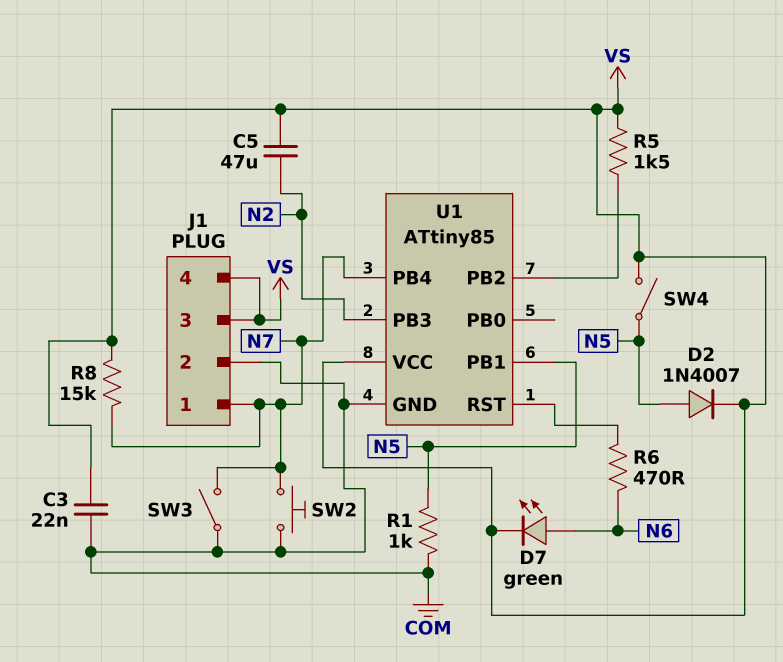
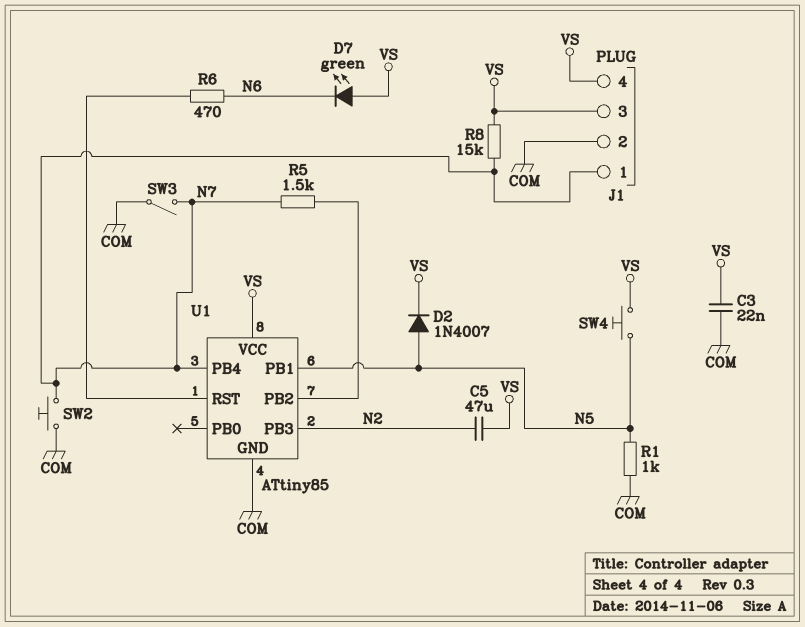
D7: LED green (A N6, K VS) -> LED green (A VS, K N6)
R5: 1.5k (U1/PB2, VS) -> 1.5k (N7, U1/PB2)
SW4: switch (N5, VS) -> button (N5, VS)

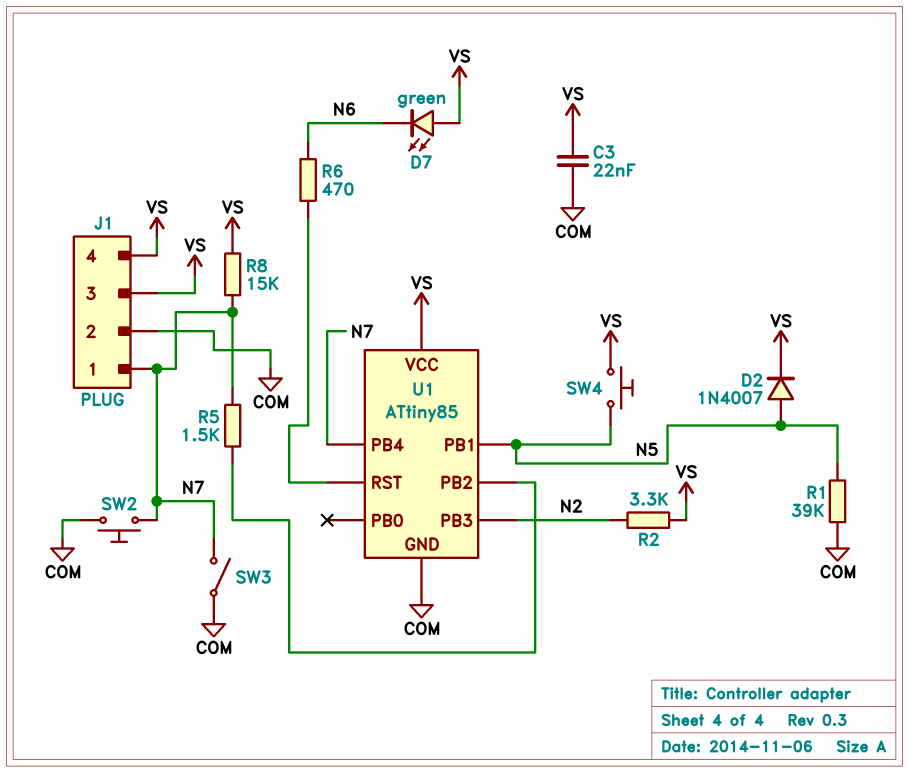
C5: 47uF (N2, VS) -> none
R1: 1k (COM, N5) -> 39k (COM, N5)
R2: none -> 3.3k (N2, VS)

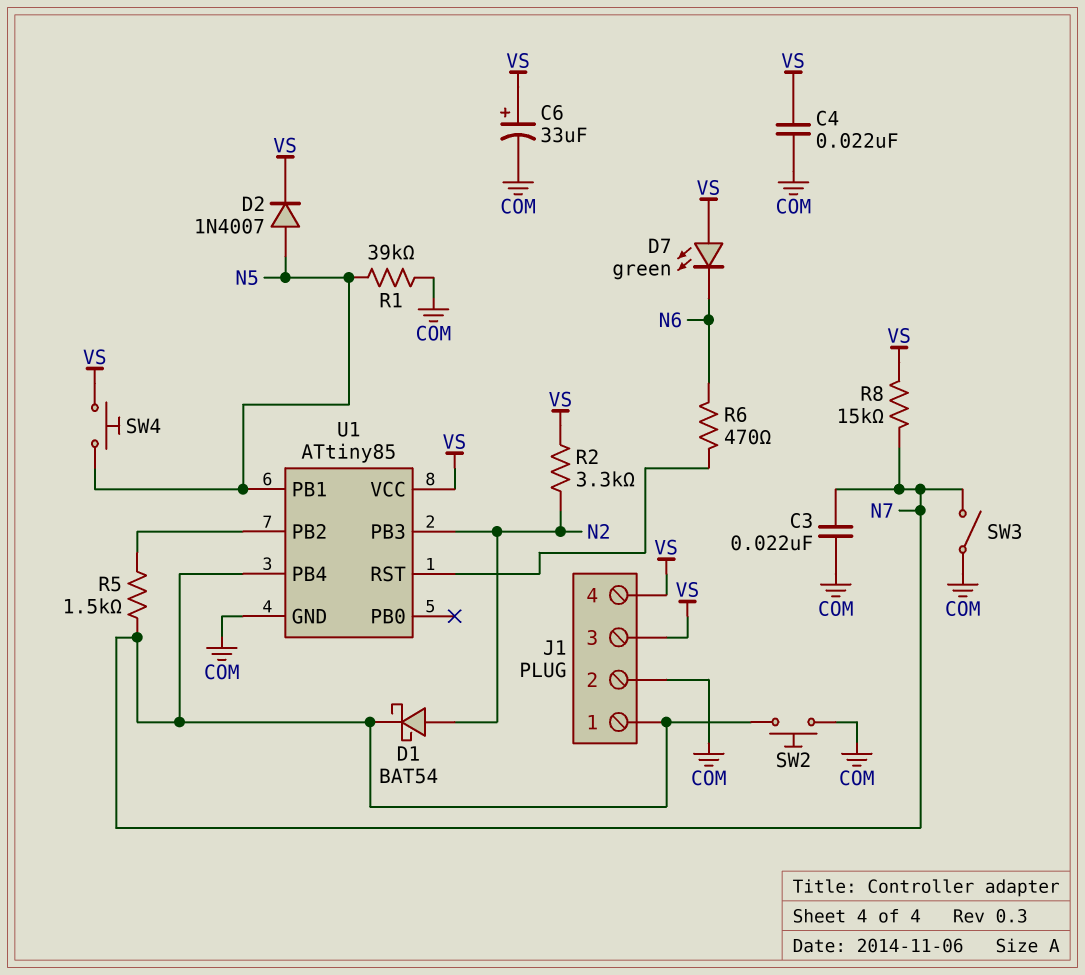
C3: 22nF (COM, VS) -> 22nF (COM, N7)
C4: none -> 22nF (COM, VS)
C6: none -> 33uF (plus VS, minus COM)
D1: none -> schottky BAT54 (A N2, K N7)

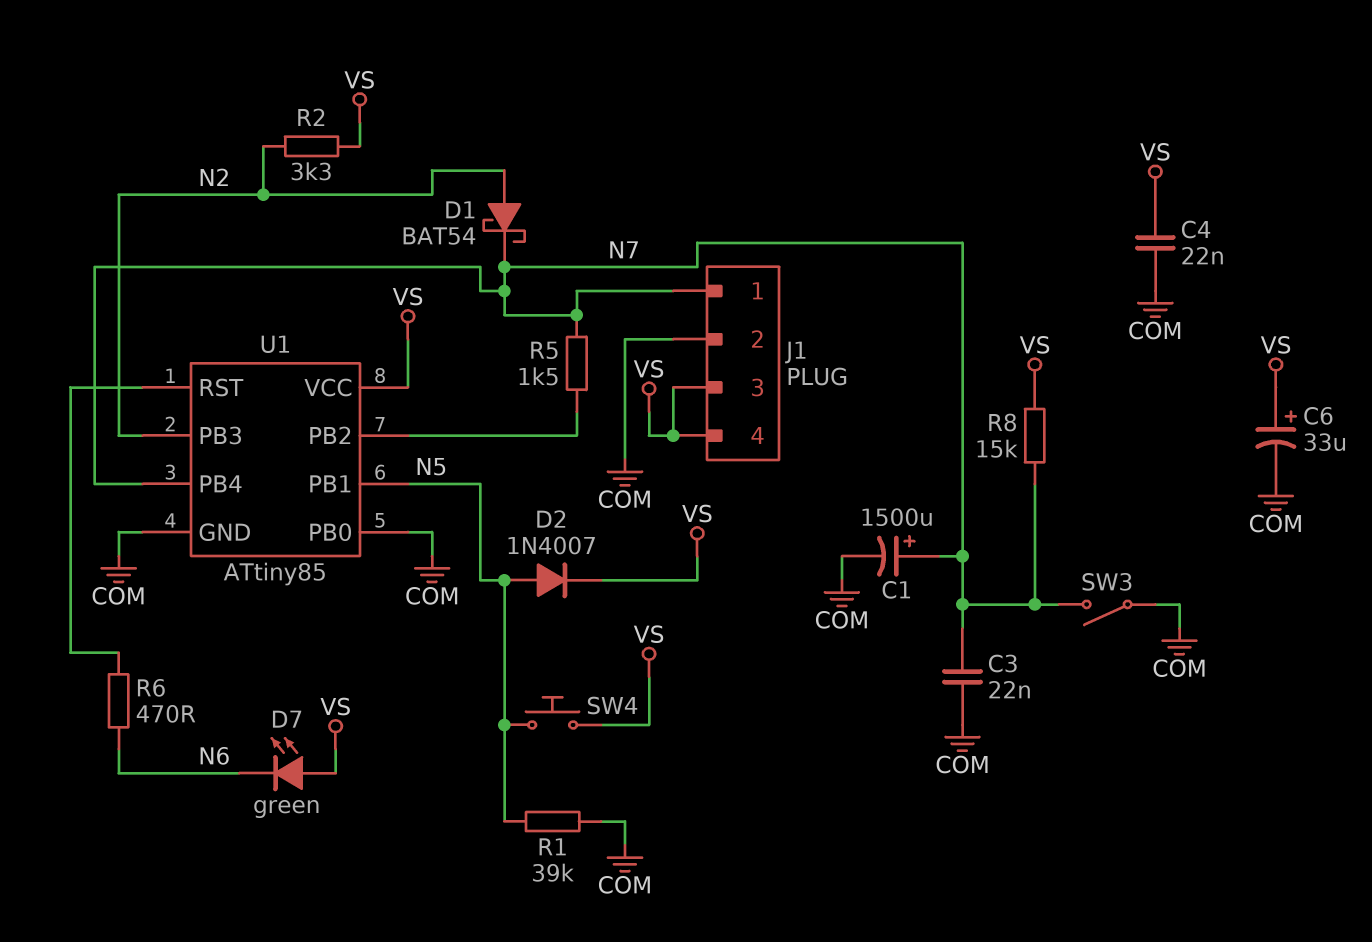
C1: none -> 1500uF (plus N7, minus COM)
SW2: button (COM, N7) -> none
U1 pin PB0: none -> COM

